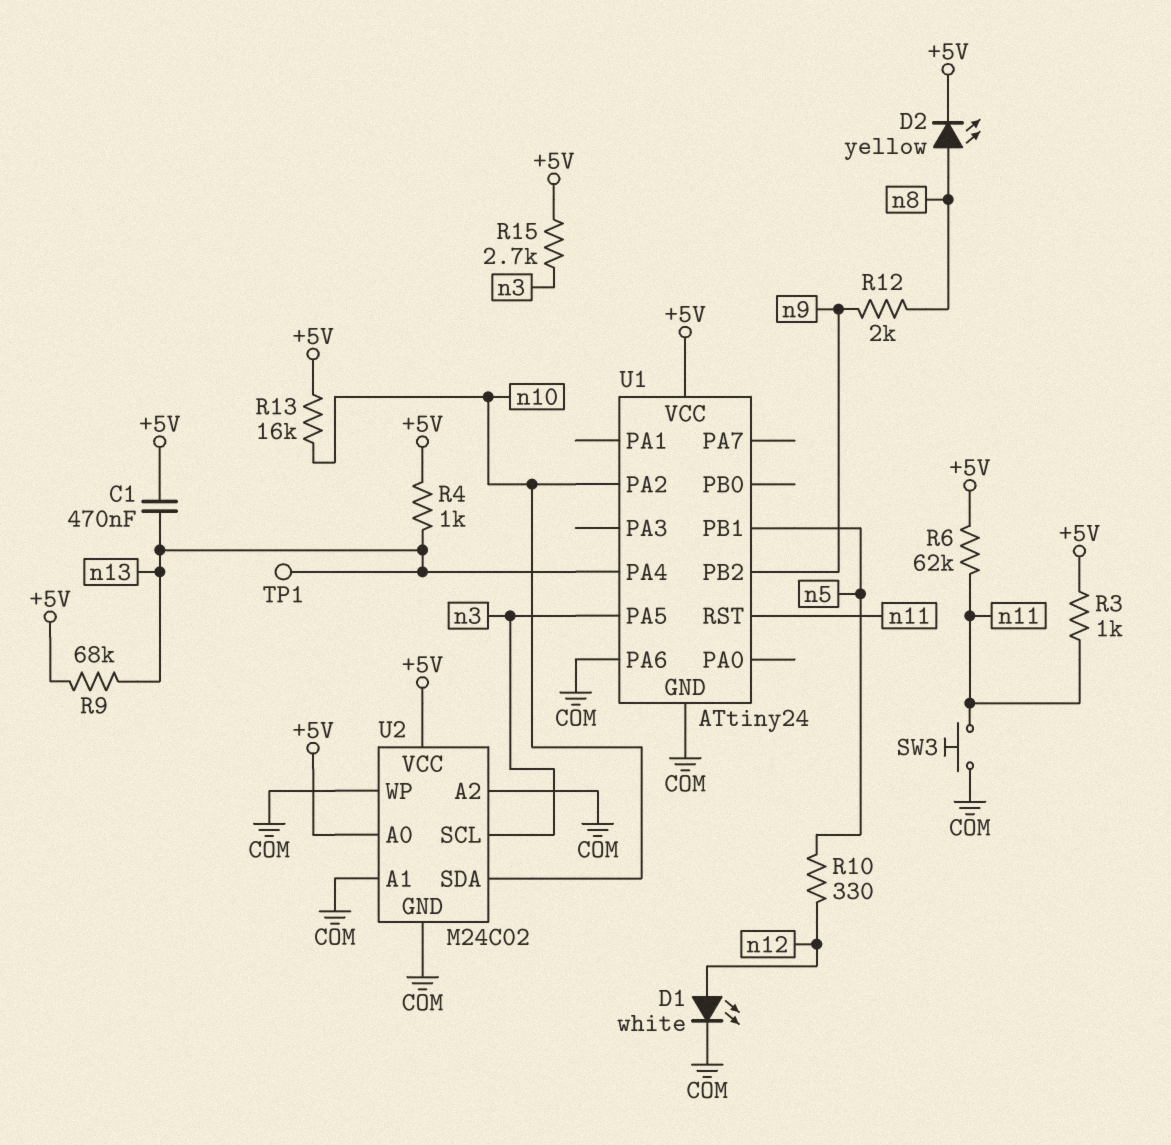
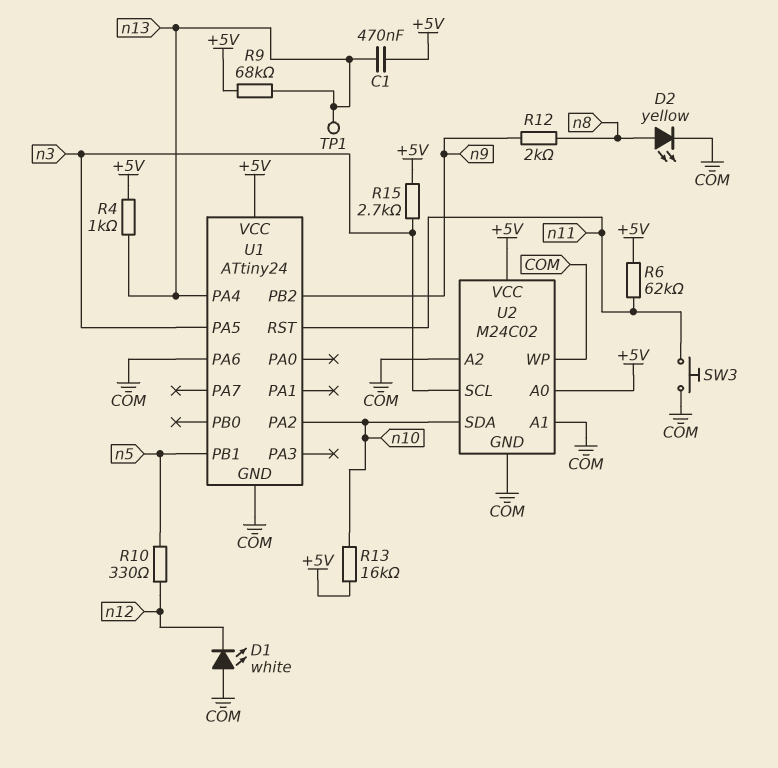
D1: LED white (A n12, K COM) -> LED white (A COM, K n12)
D2: LED yellow (A n8, K +5V) -> LED yellow (A n8, K COM)
R3: 1k (+5V, n11) -> none

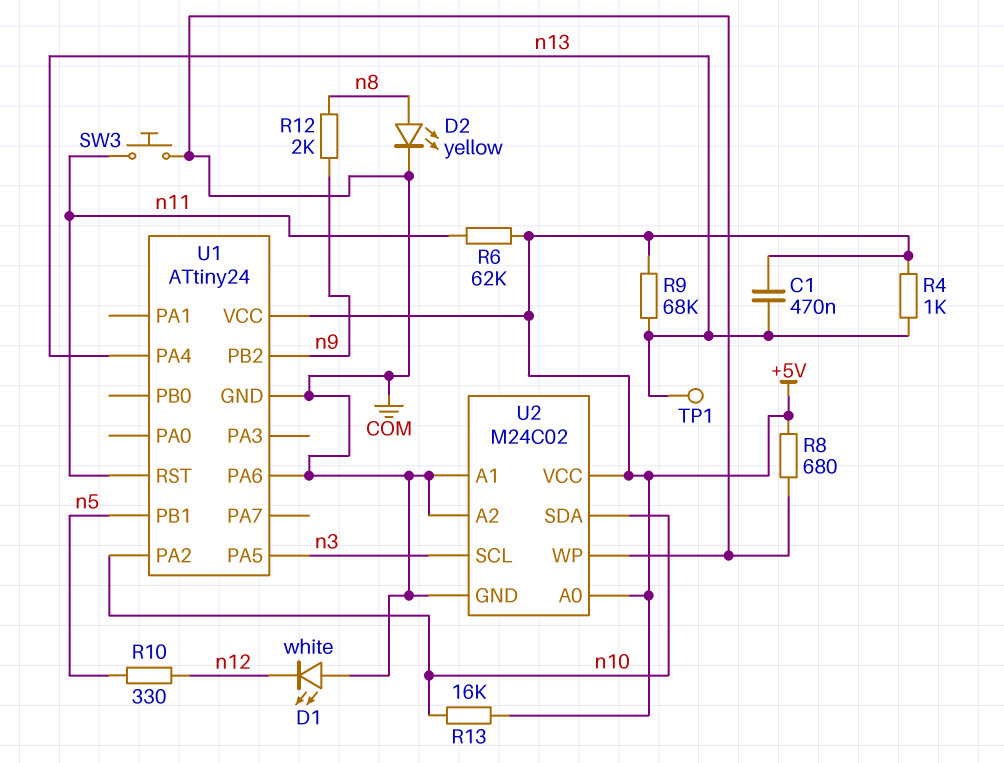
R8: none -> 680 (+5V, COM)
R15: 2.7k (+5V, n3) -> none

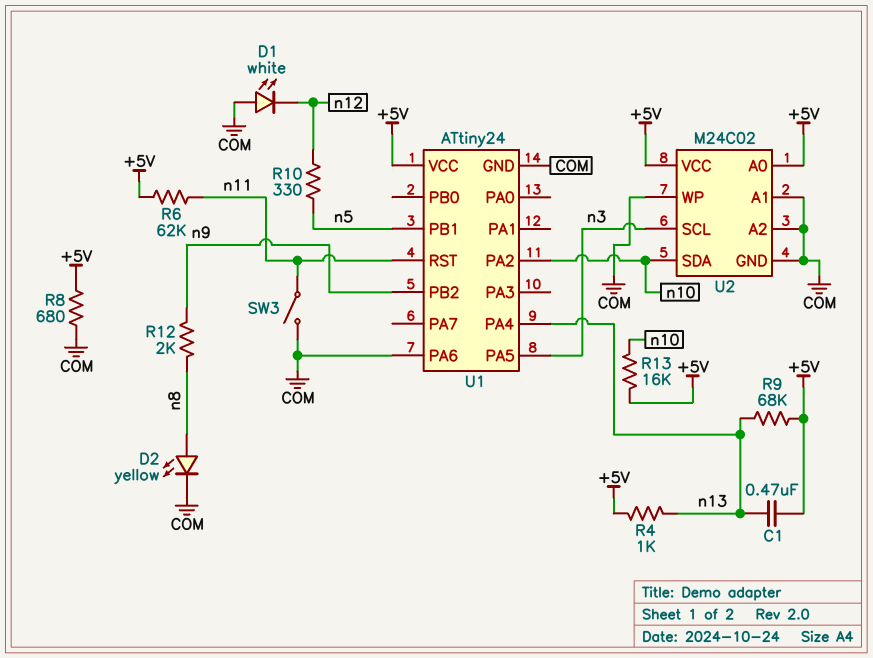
SW3: button (COM, n11) -> switch (COM, n11)
TP1: test point (n13) -> none

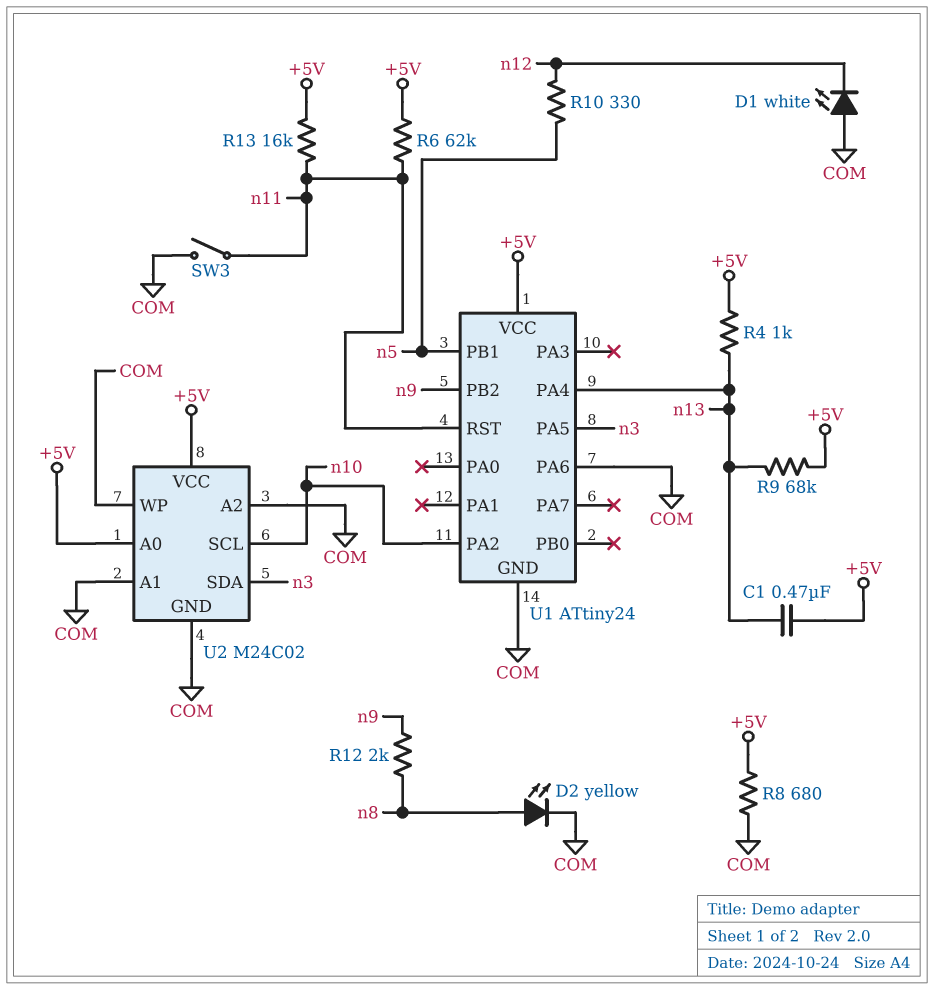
R13: 16k (+5V, n10) -> 16k (+5V, n11)
U2 pin SCL: n3 -> n10
U2 pin SDA: n10 -> n3

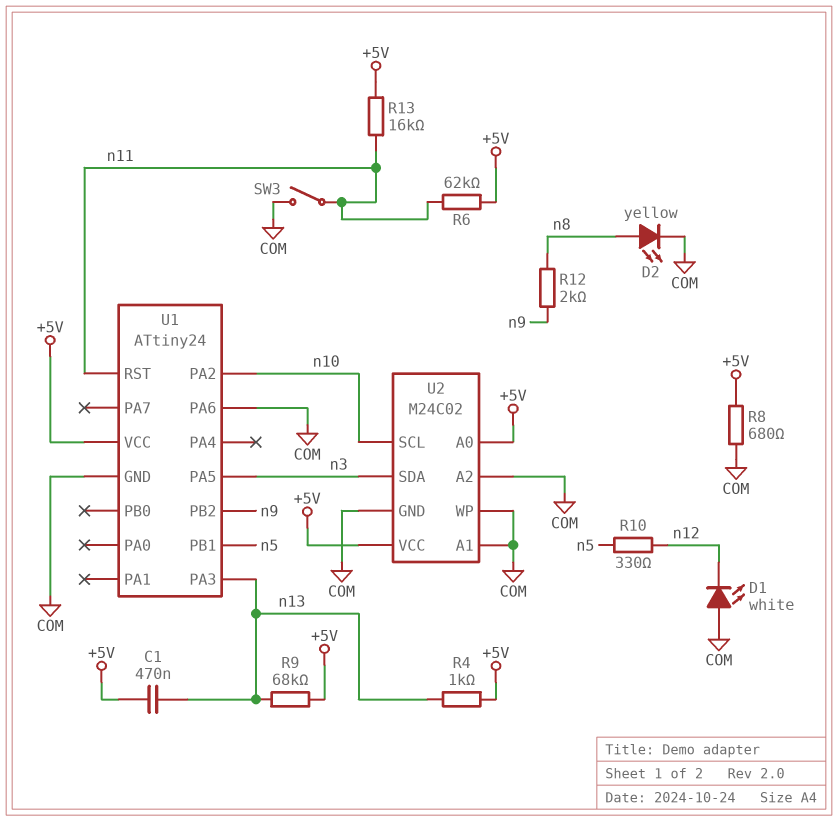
U1 pin PA3: none -> n13
U1 pin PA4: n13 -> none

